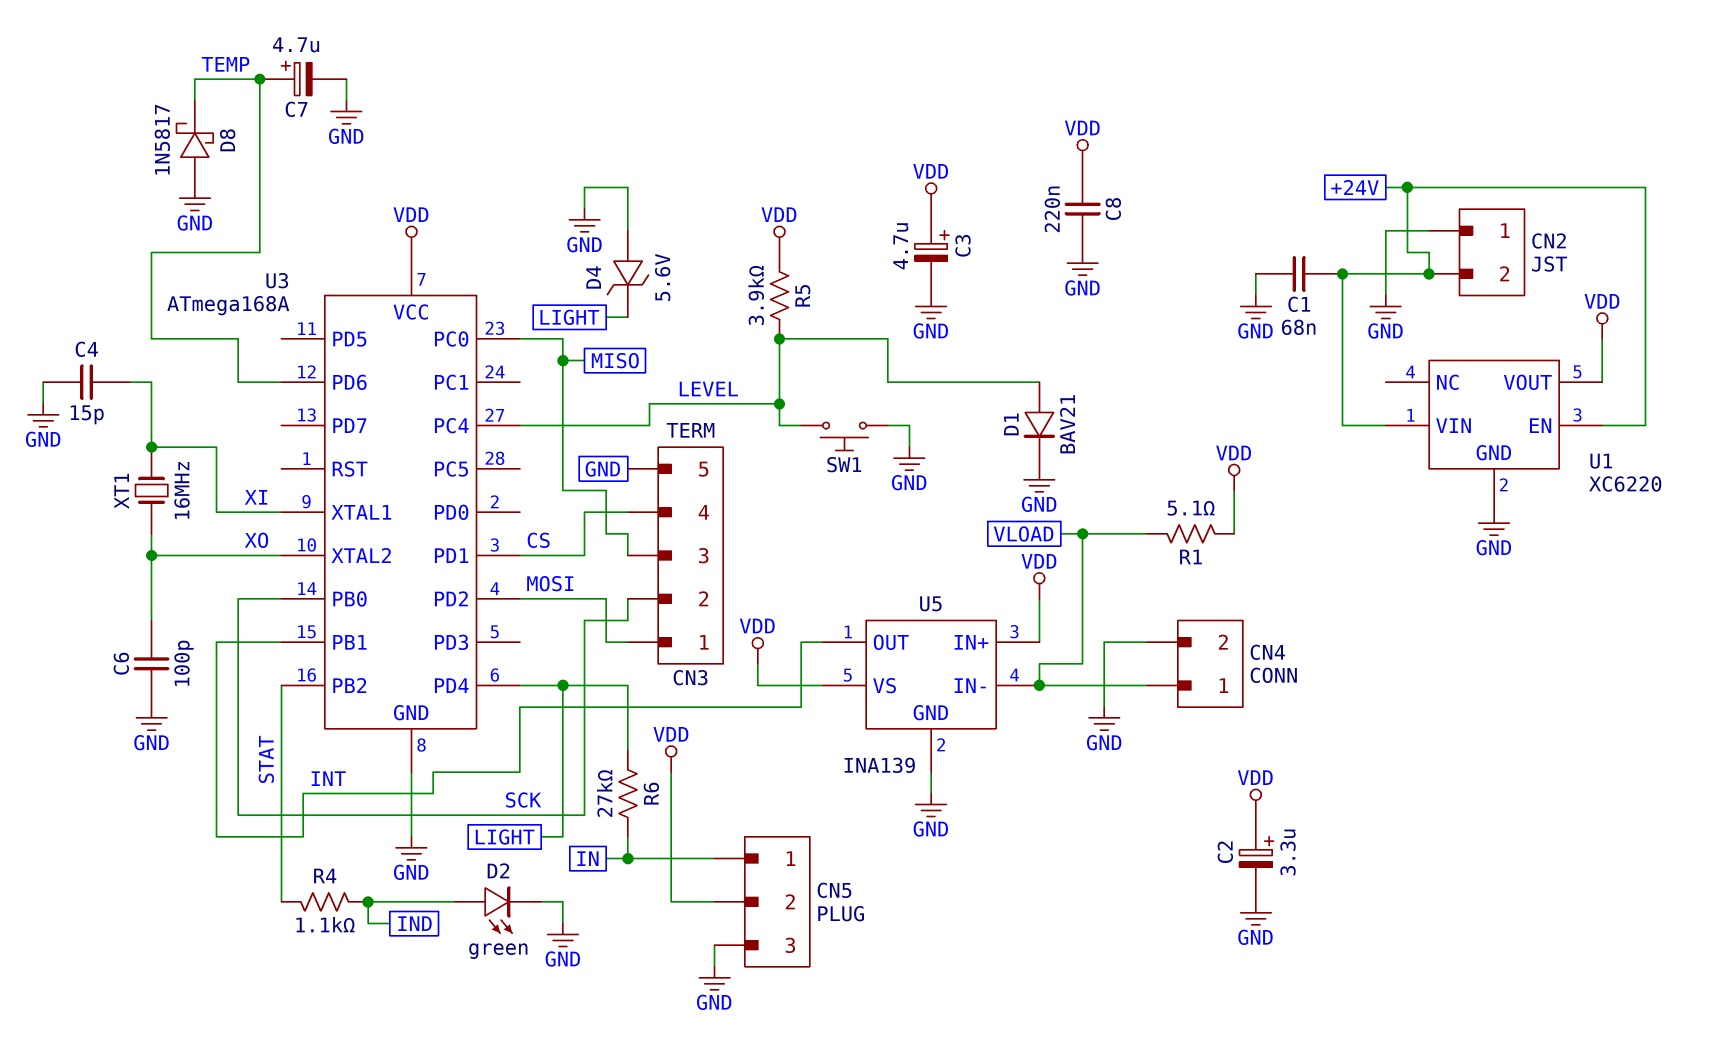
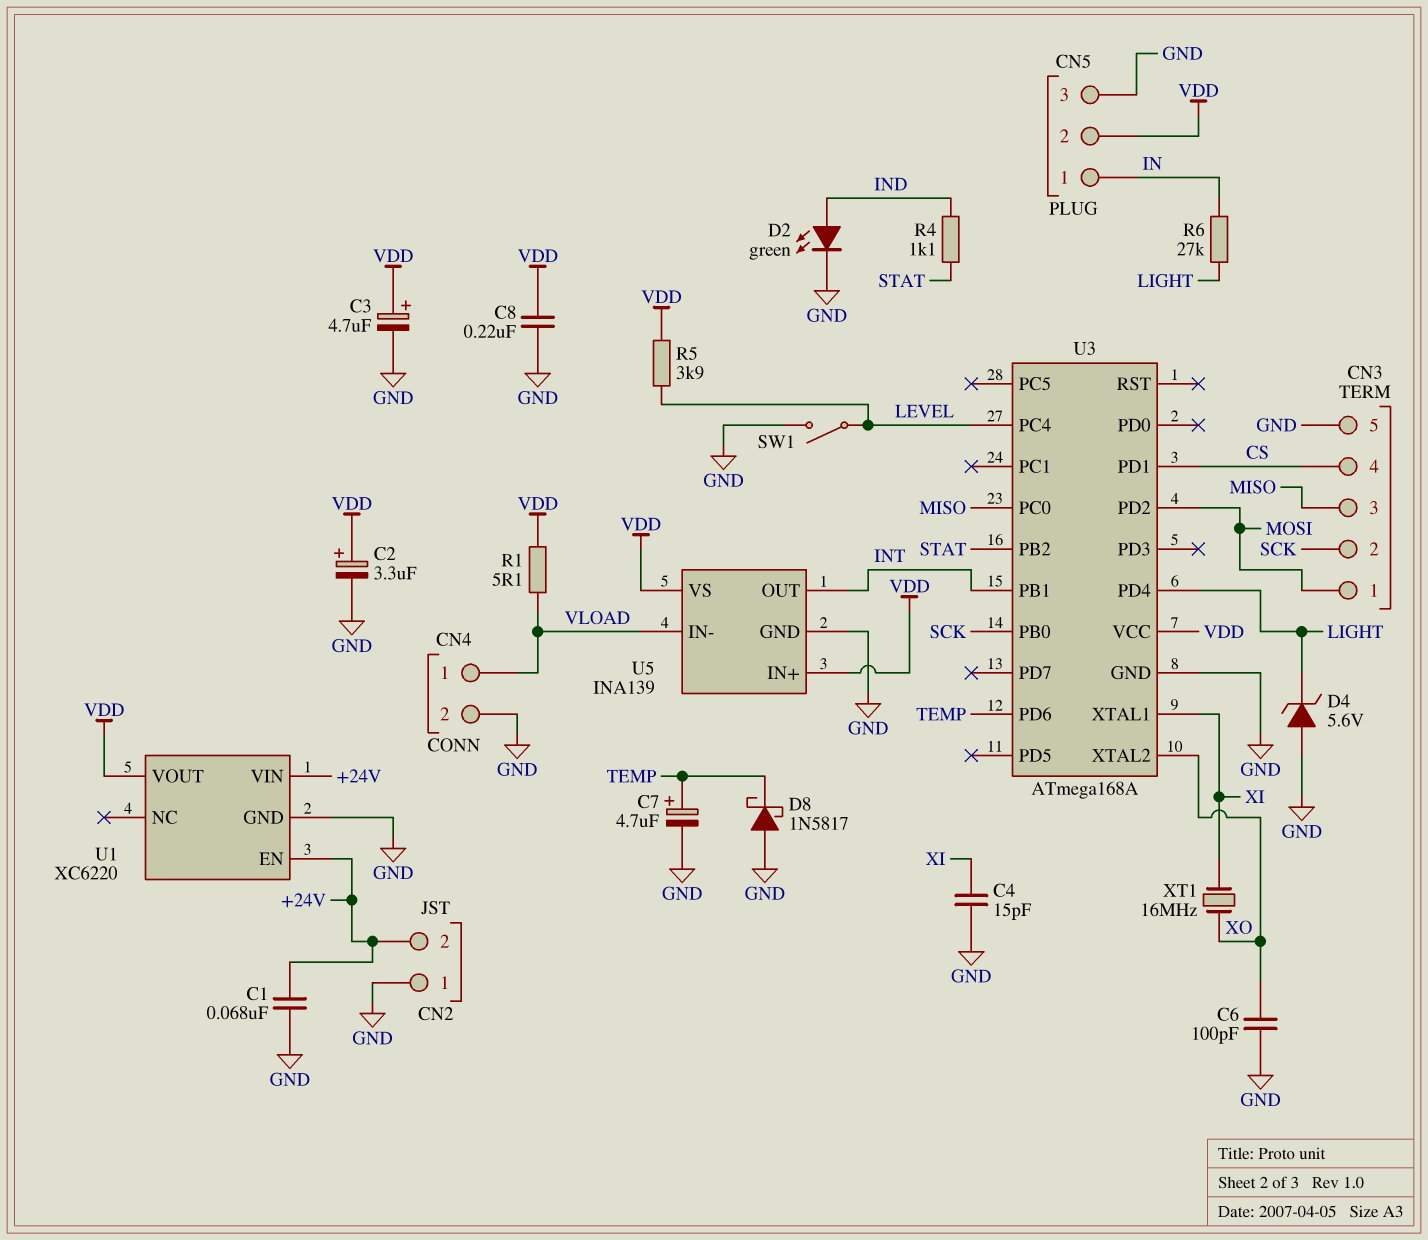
D1: diode BAV21 (A LEVEL, K GND) -> none
SW1: button (GND, LEVEL) -> switch (GND, LEVEL)

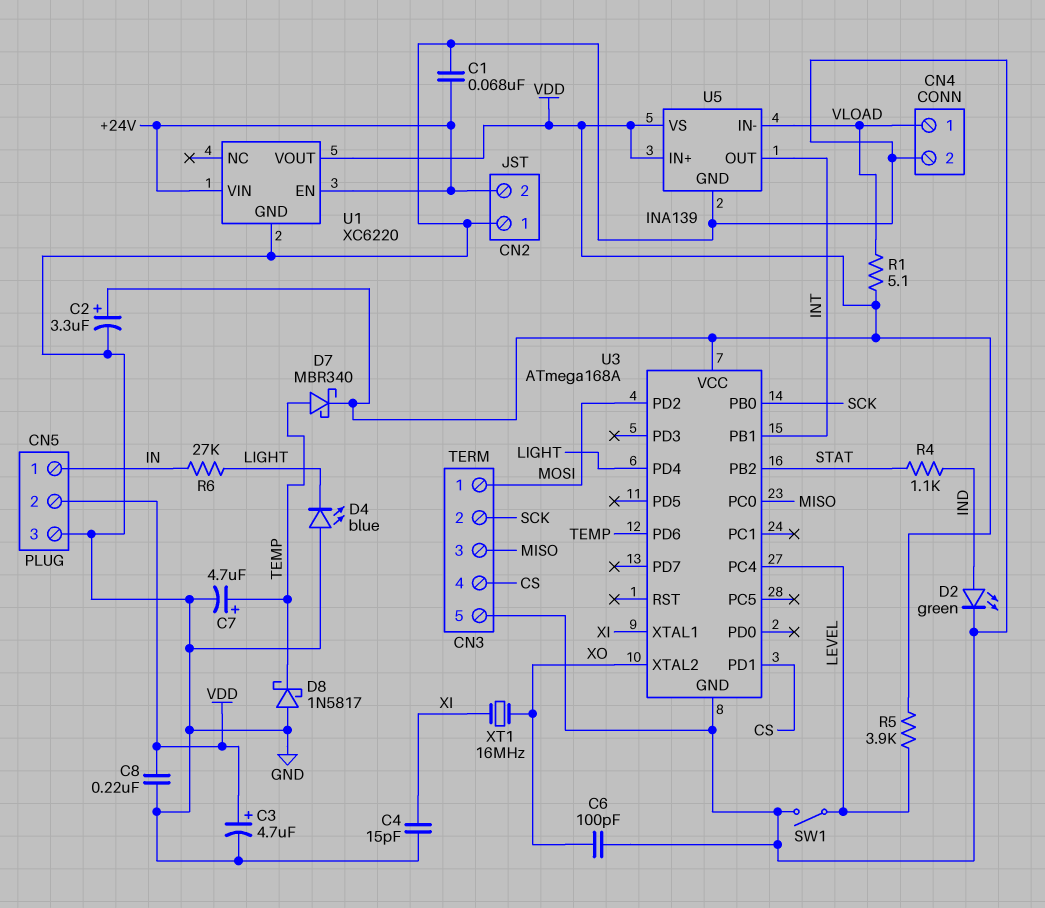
D4: zener 5.6V (A GND, K LIGHT) -> LED blue (A GND, K LIGHT)
D7: none -> schottky MBR340 (A TEMP, K VDD)

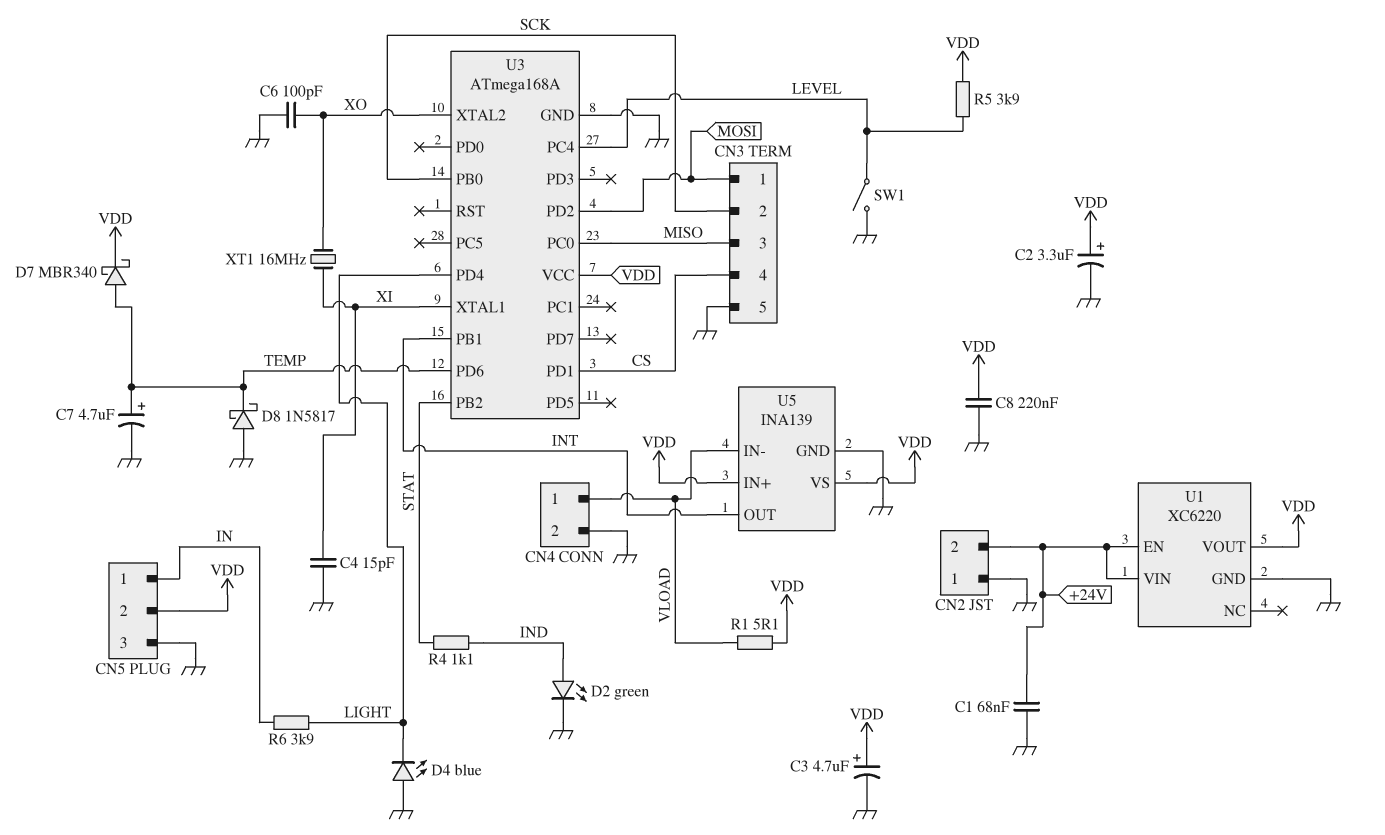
R6: 27k (IN, LIGHT) -> 3.9k (IN, LIGHT)

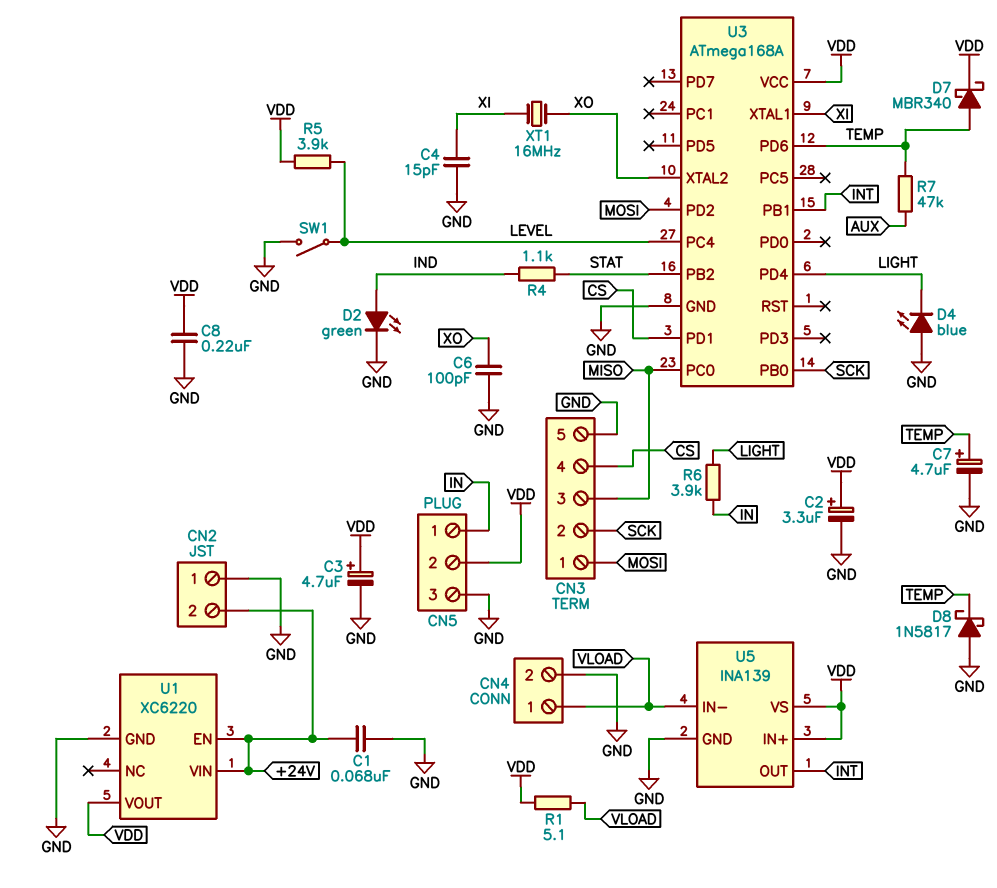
R7: none -> 47k (AUX, TEMP)

